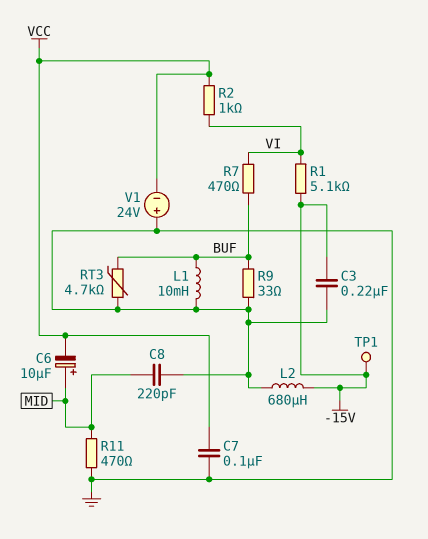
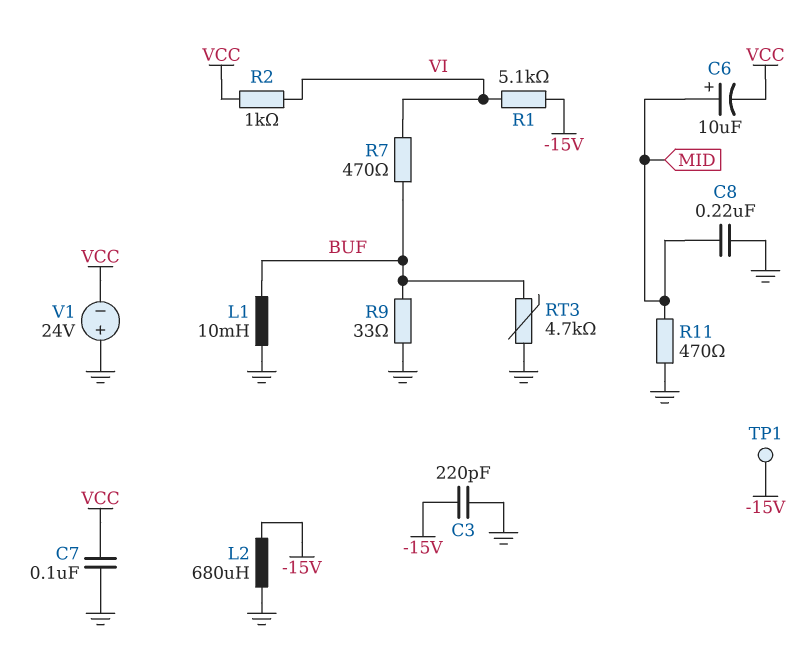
C3: 220nF (-15V, GND) -> 220pF (-15V, GND)
C8: 220pF (GND, MID) -> 220nF (GND, MID)

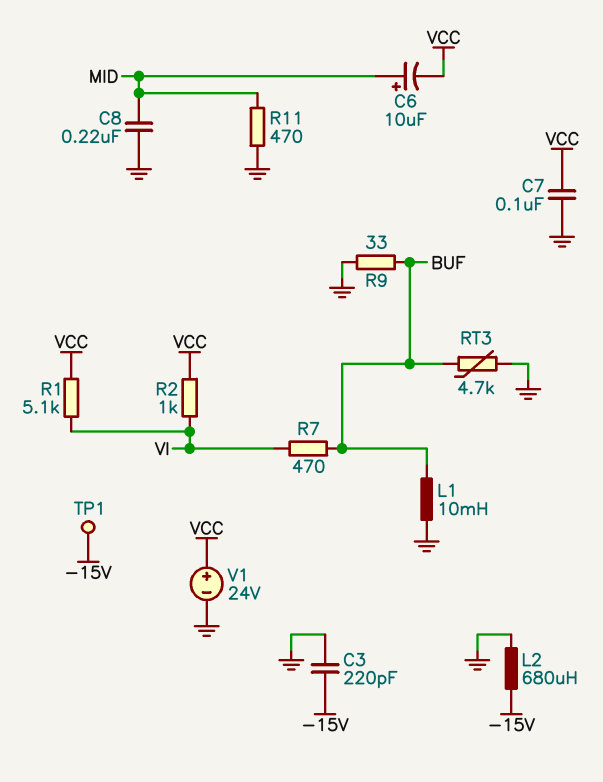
R1: 5.1k (-15V, VI) -> 5.1k (VCC, VI)
V1: 24V (plus GND, minus VCC) -> 24V (plus VCC, minus GND)

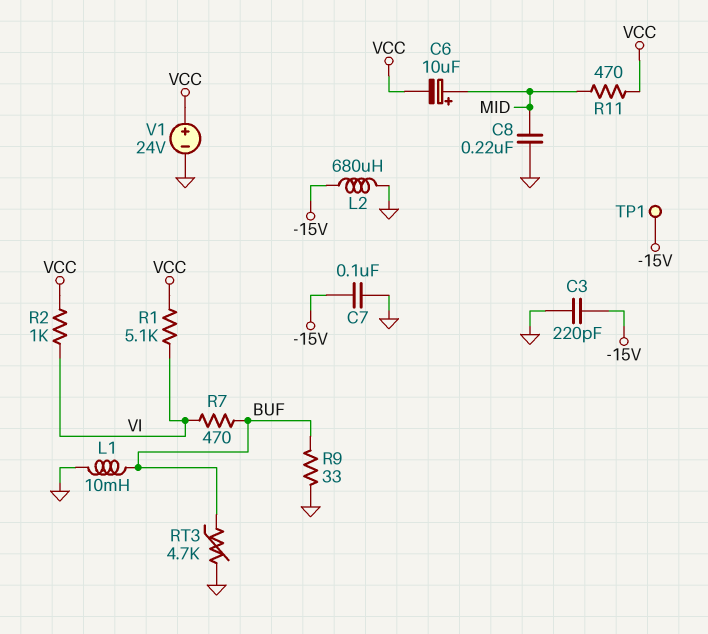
C7: 100nF (GND, VCC) -> 100nF (-15V, GND)
R11: 470 (GND, MID) -> 470 (MID, VCC)

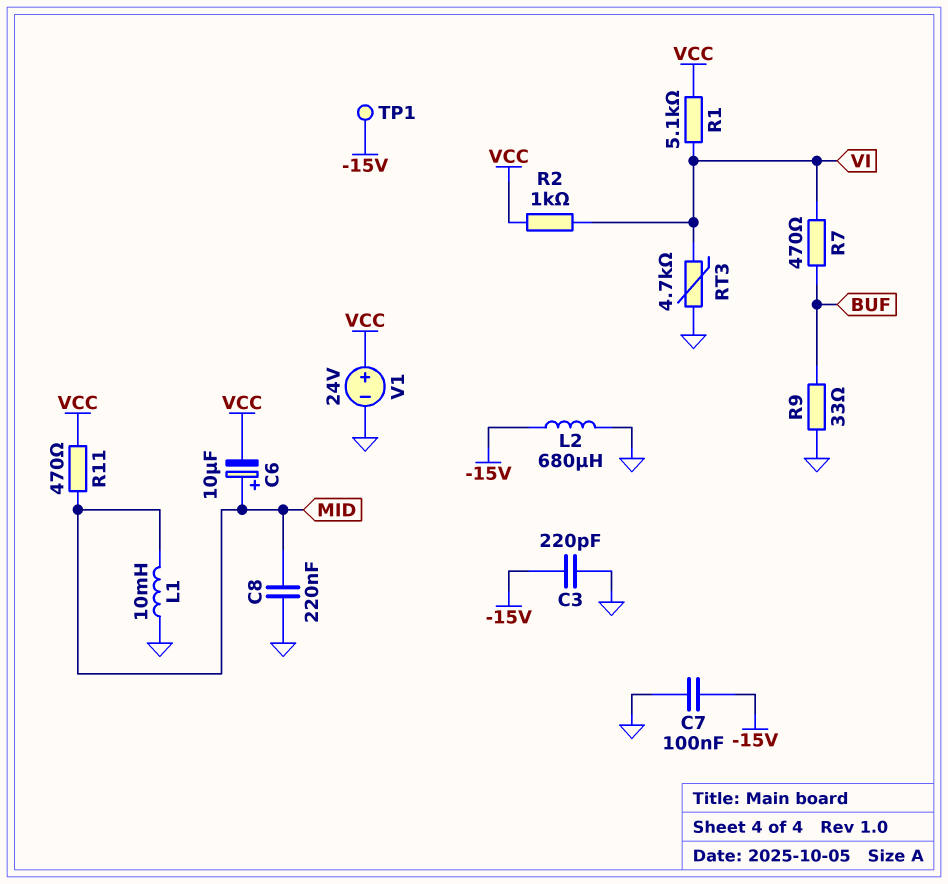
L1: 10mH (BUF, GND) -> 10mH (GND, MID)
RT3: 4.7k (BUF, GND) -> 4.7k (GND, VI)

